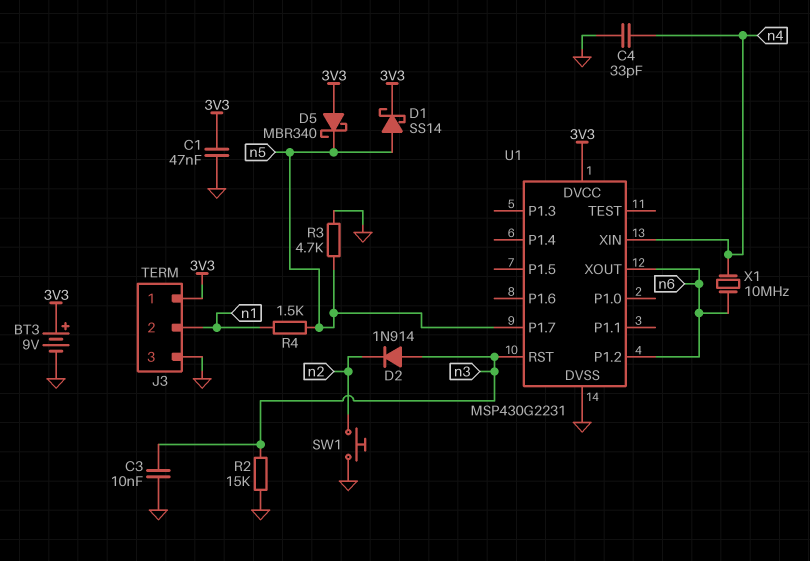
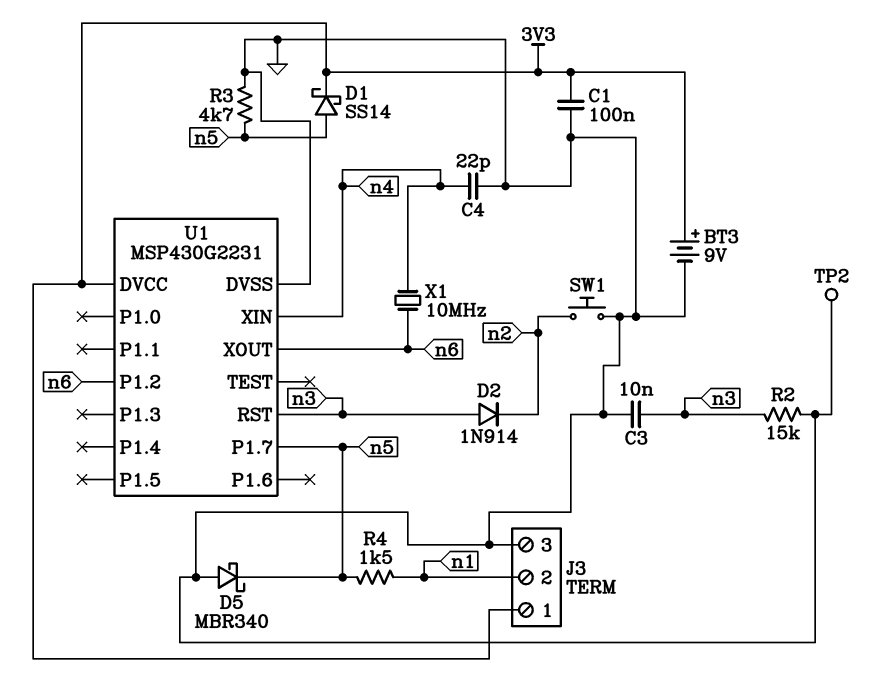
C1: 47nF (3V3, GND) -> 100nF (3V3, GND)
C4: 33pF (GND, n4) -> 22pF (GND, n4)
D5: schottky MBR340 (A 3V3, K n5) -> schottky MBR340 (A GND, K n5)
TP2: none -> test point (GND)

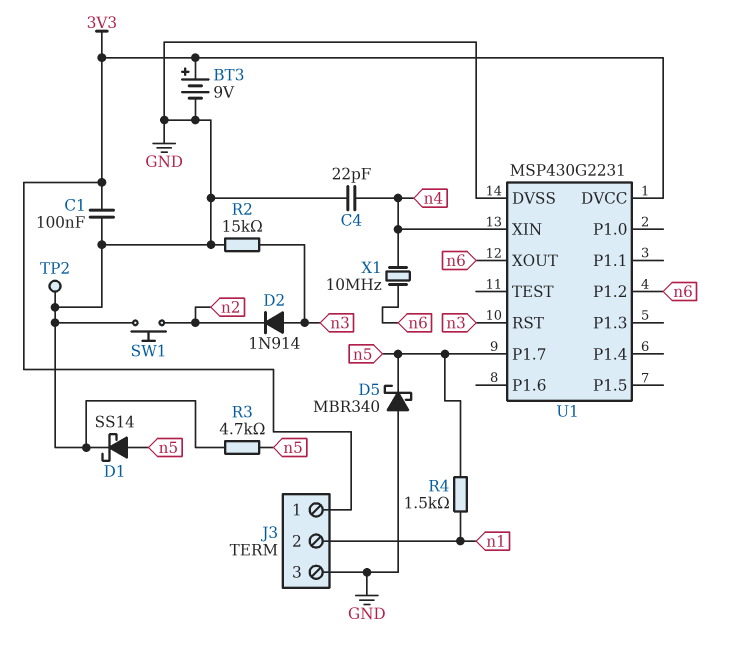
C3: 10nF (GND, n3) -> none
D1: schottky SS14 (A n5, K 3V3) -> schottky SS14 (A n5, K GND)

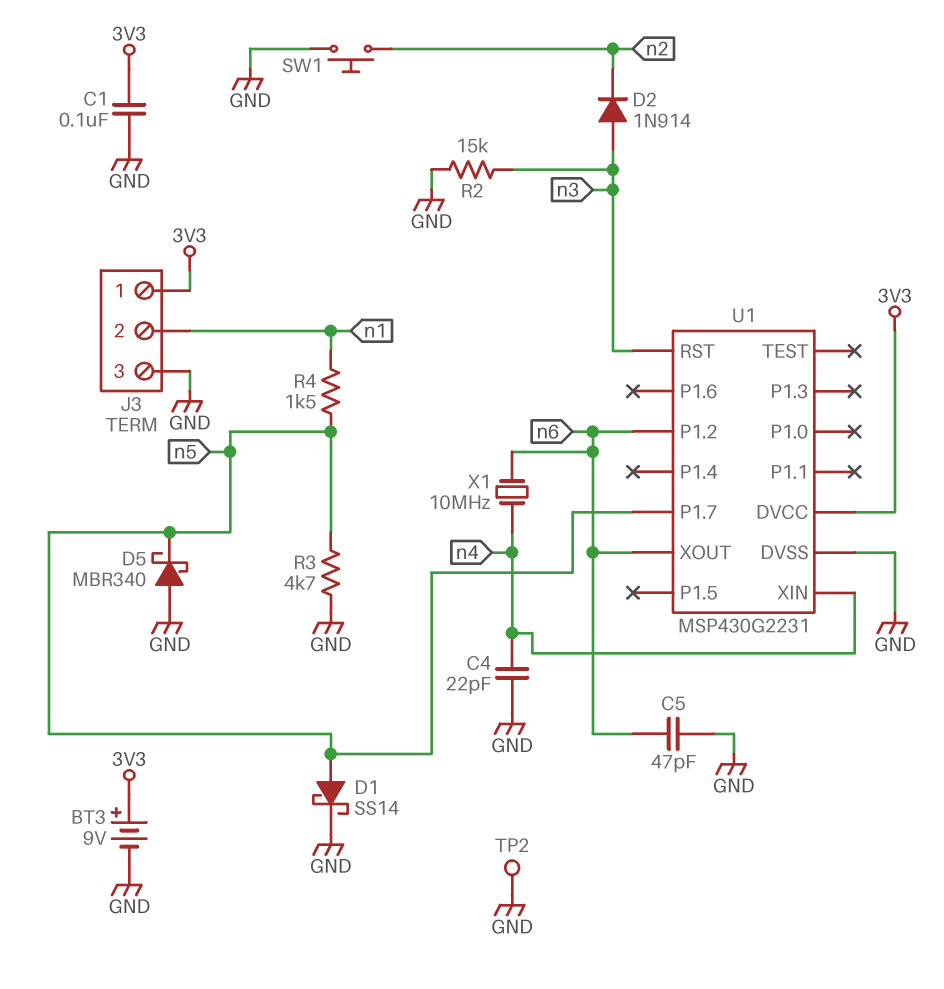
C5: none -> 47pF (GND, n6)

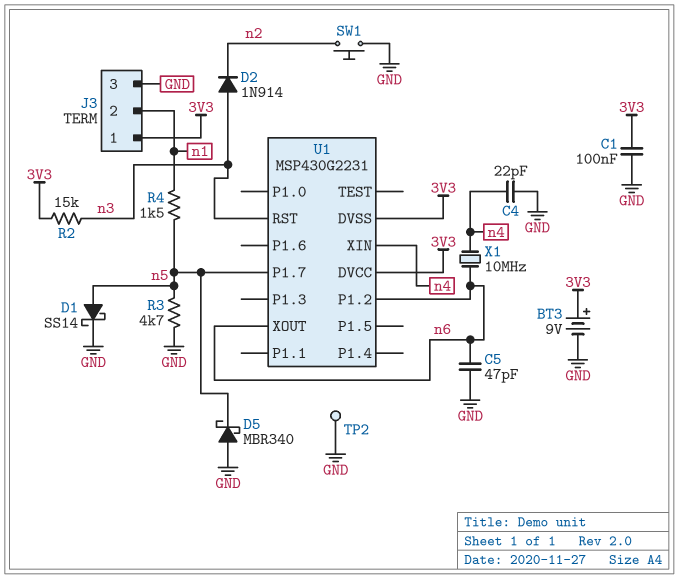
R2: 15k (GND, n3) -> 15k (3V3, n3)
U1 pin DVSS: GND -> 3V3

